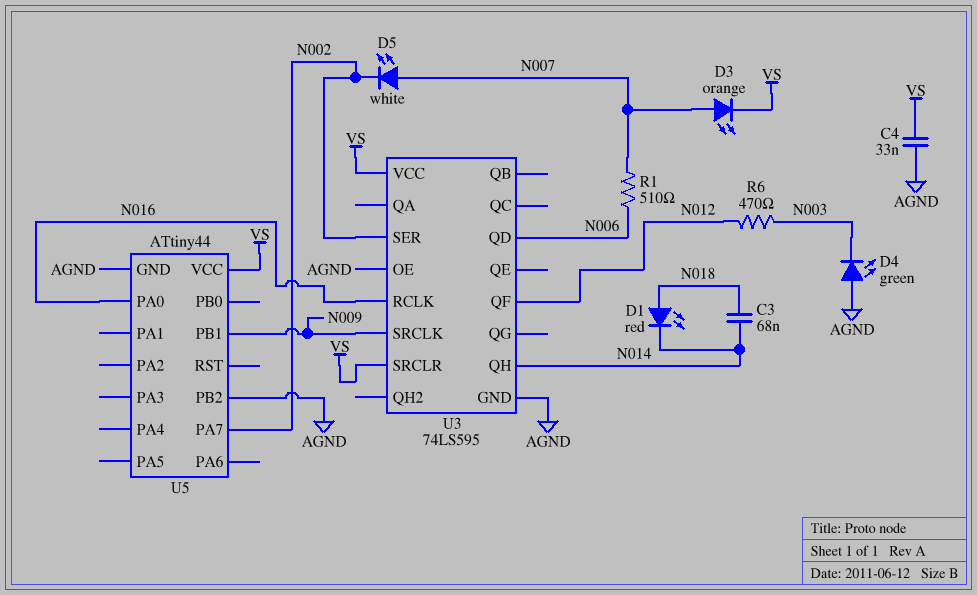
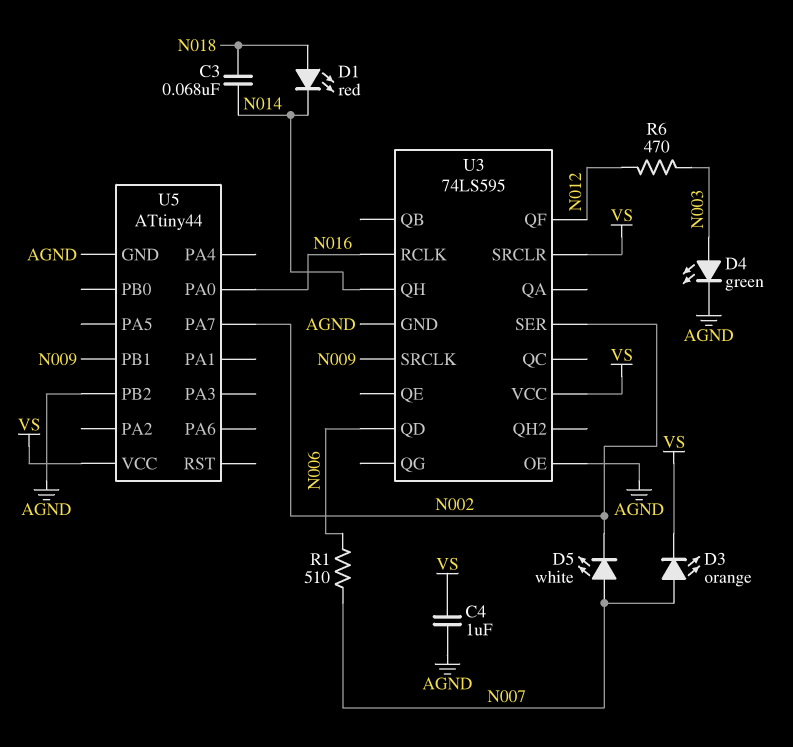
C4: 33nF (AGND, VS) -> 1uF (AGND, VS)
D4: LED green (A AGND, K N003) -> LED green (A N003, K AGND)

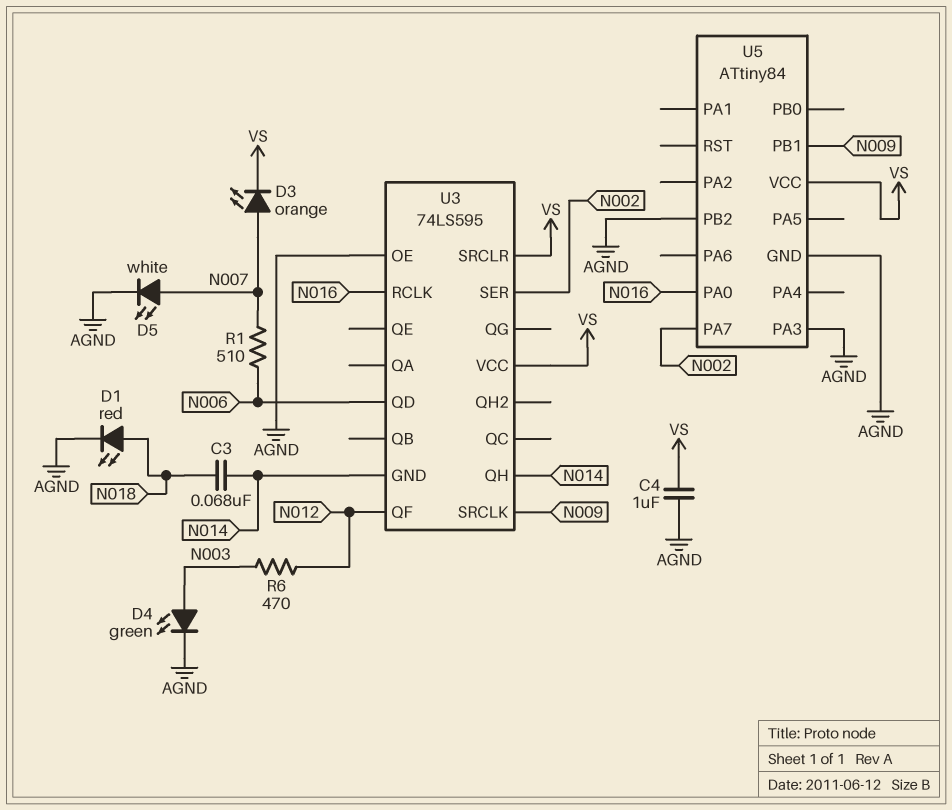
D1: LED red (A N018, K N014) -> LED red (A N018, K AGND)
D5: LED white (A N007, K N002) -> LED white (A N007, K AGND)
U3 pin GND: AGND -> N014
U5: ATtiny44 -> ATtiny84
U5 pin PA3: none -> AGND

